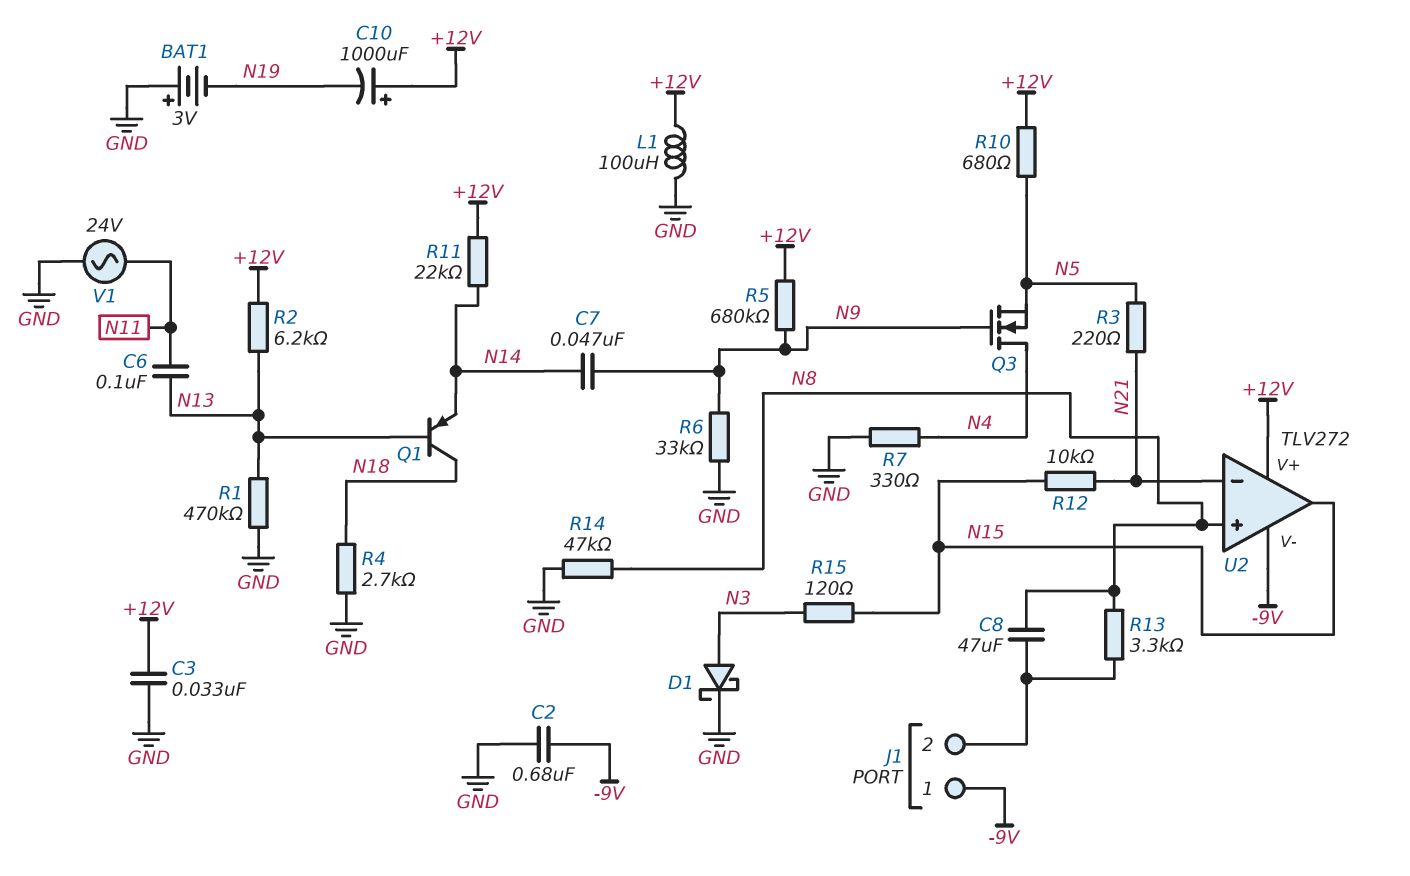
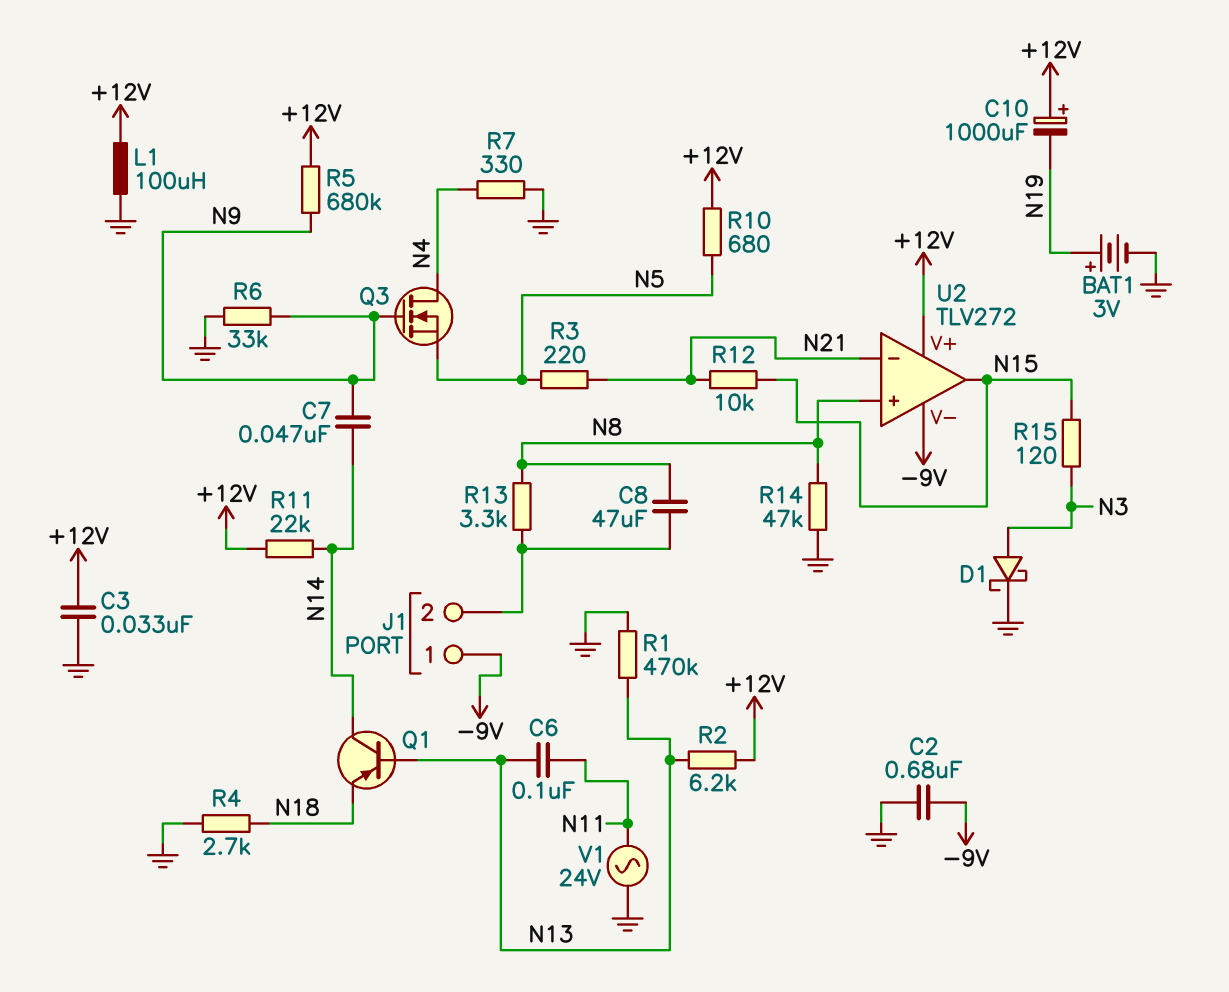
BAT1: 3V (plus GND, minus N19) -> 3V (plus N19, minus GND)
Q1: PNP (B N13, C N18, E N14) -> PNP (B N13, C N14, E N18)

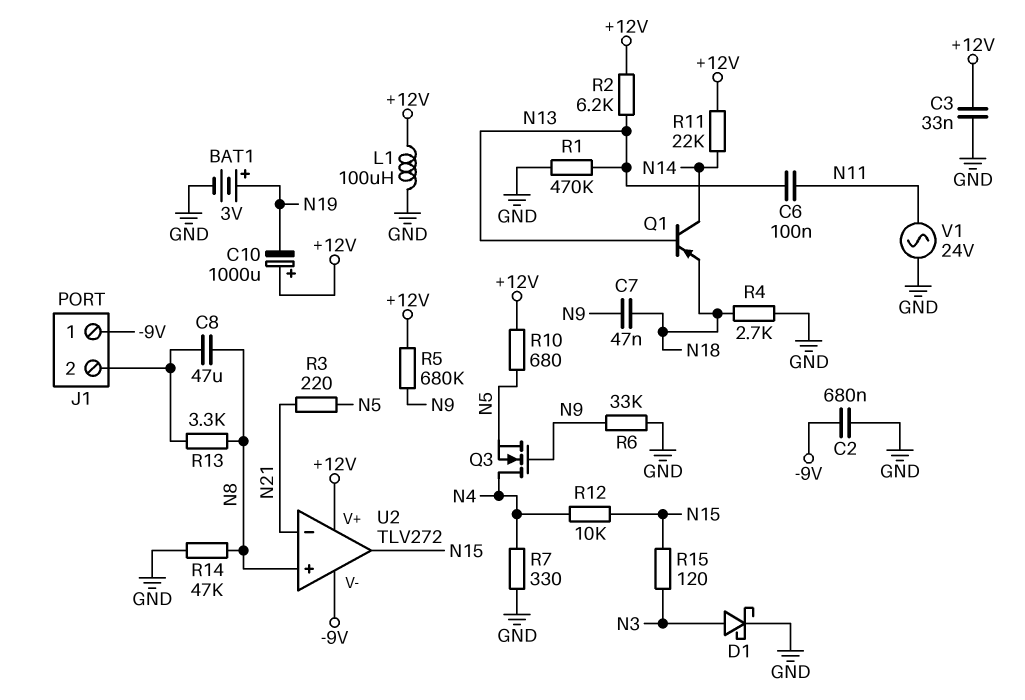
C7: 47nF (N9, N14) -> 47nF (N9, N18)
R12: 10k (N15, N21) -> 10k (N4, N15)

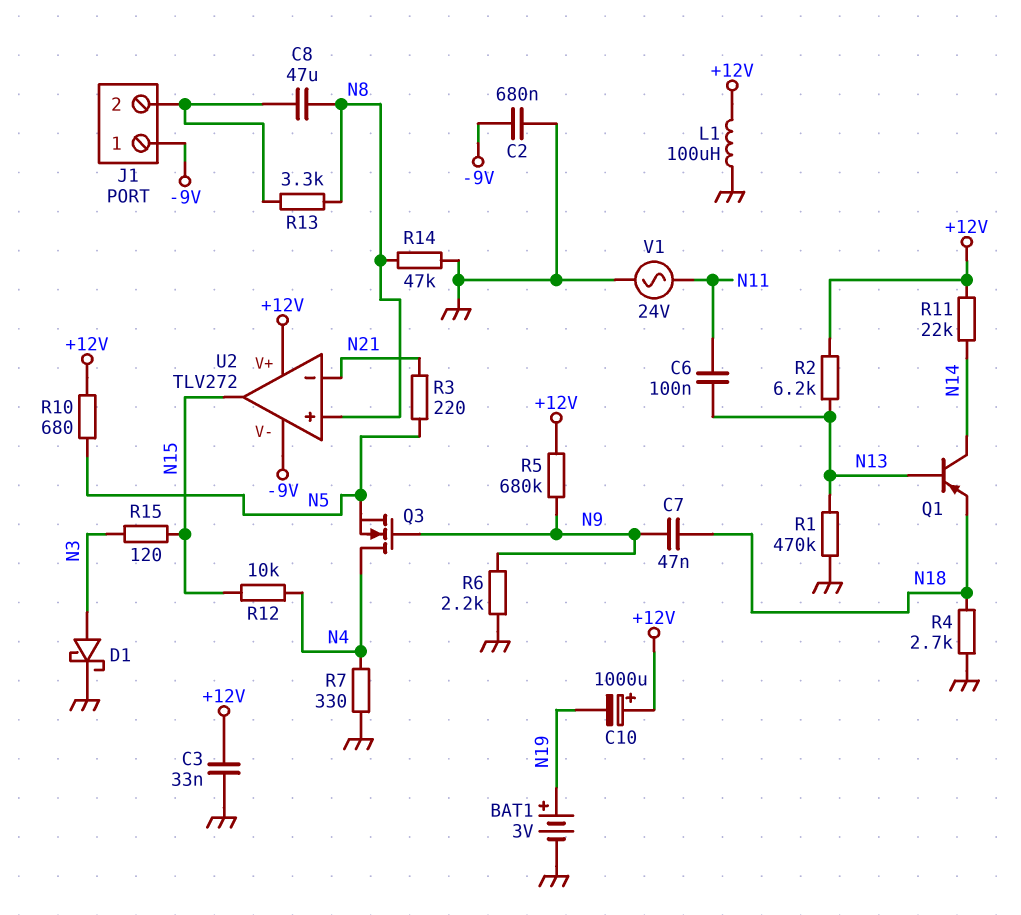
R6: 33k (GND, N9) -> 2.2k (GND, N9)

